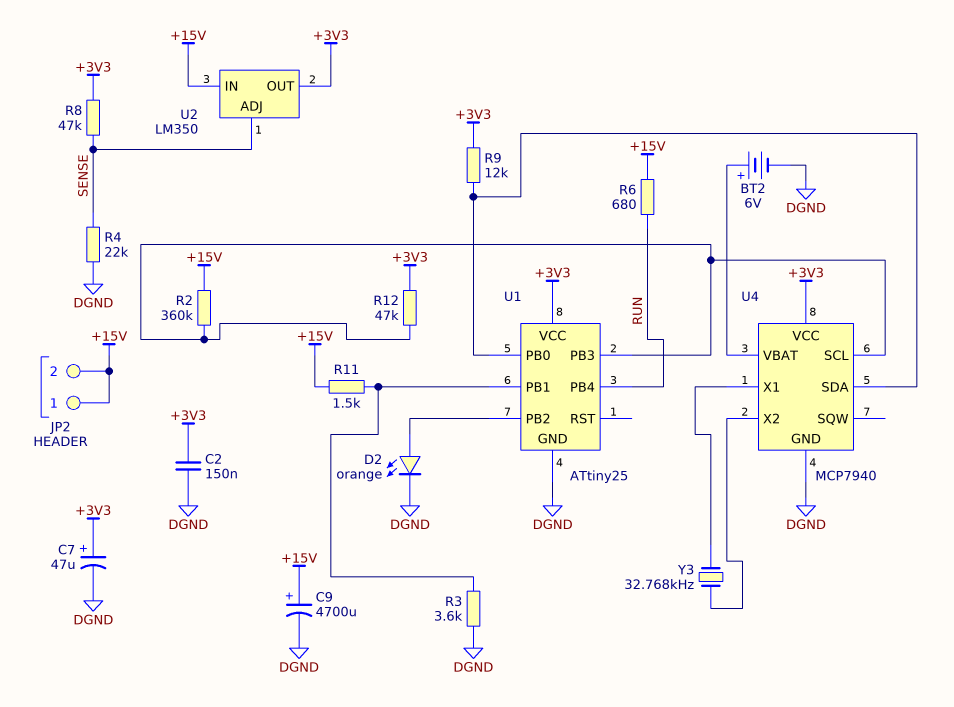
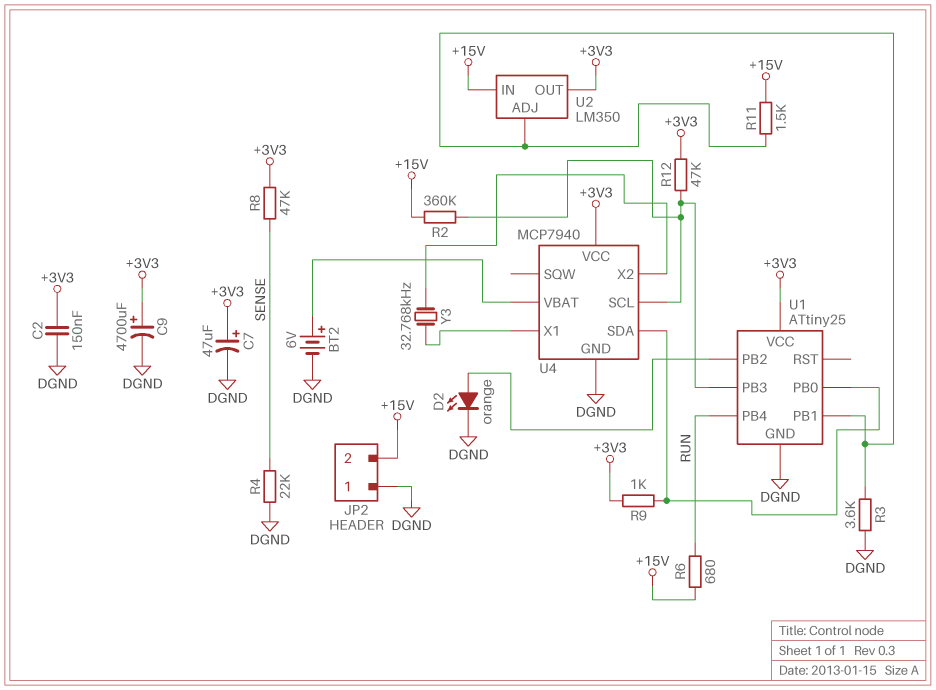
C9: 4700uF (plus +15V, minus DGND) -> 4700uF (plus +3V3, minus DGND)
JP2 pin 1: +15V -> DGND
R9: 12k (+3V3, U1/PB0) -> 1k (+3V3, U1/PB0)
U2 pin ADJ: SENSE -> U1/PB1

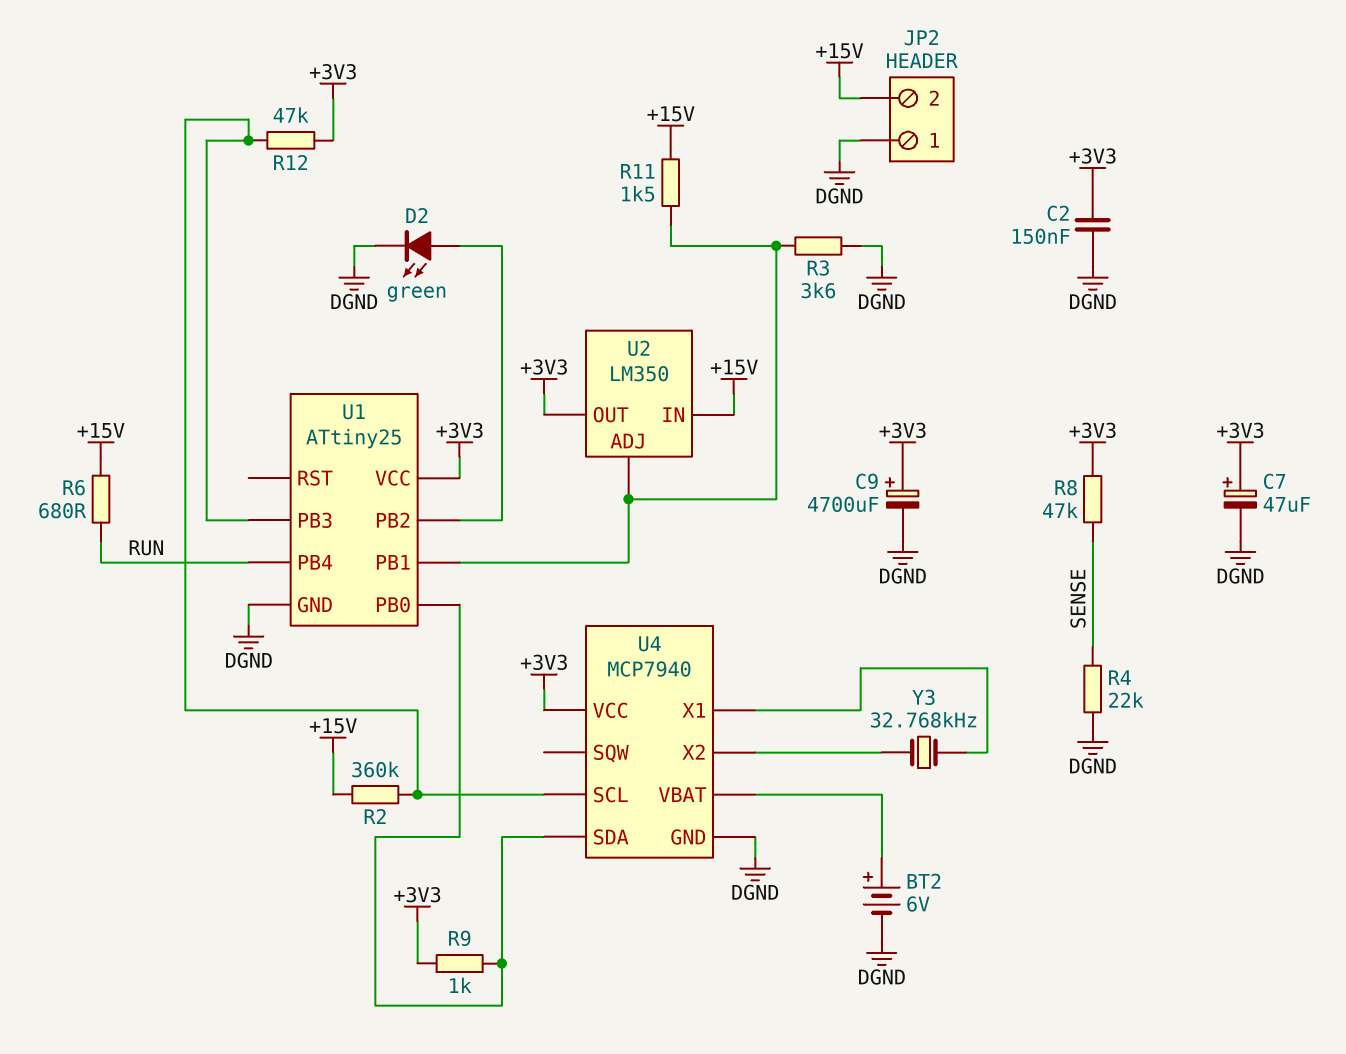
D2: LED orange (A U1/PB2, K DGND) -> LED green (A U1/PB2, K DGND)

